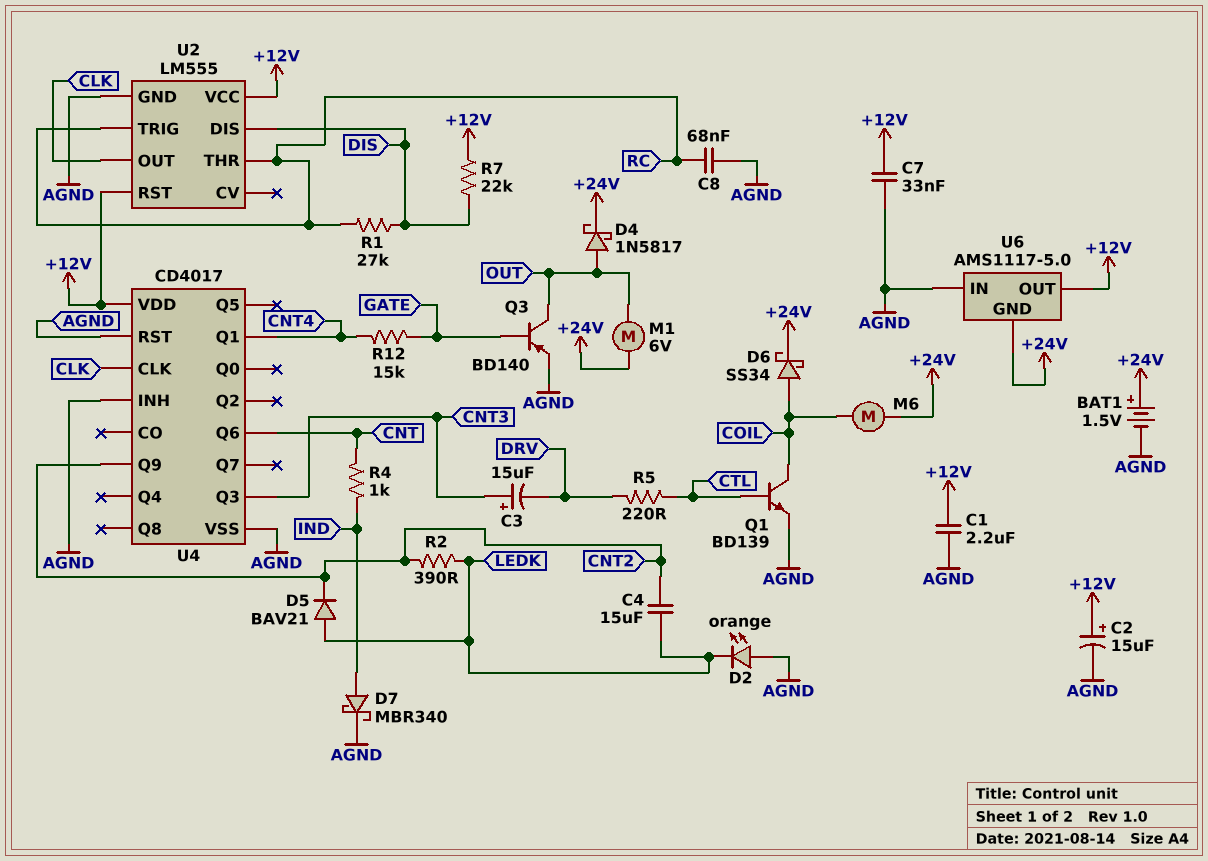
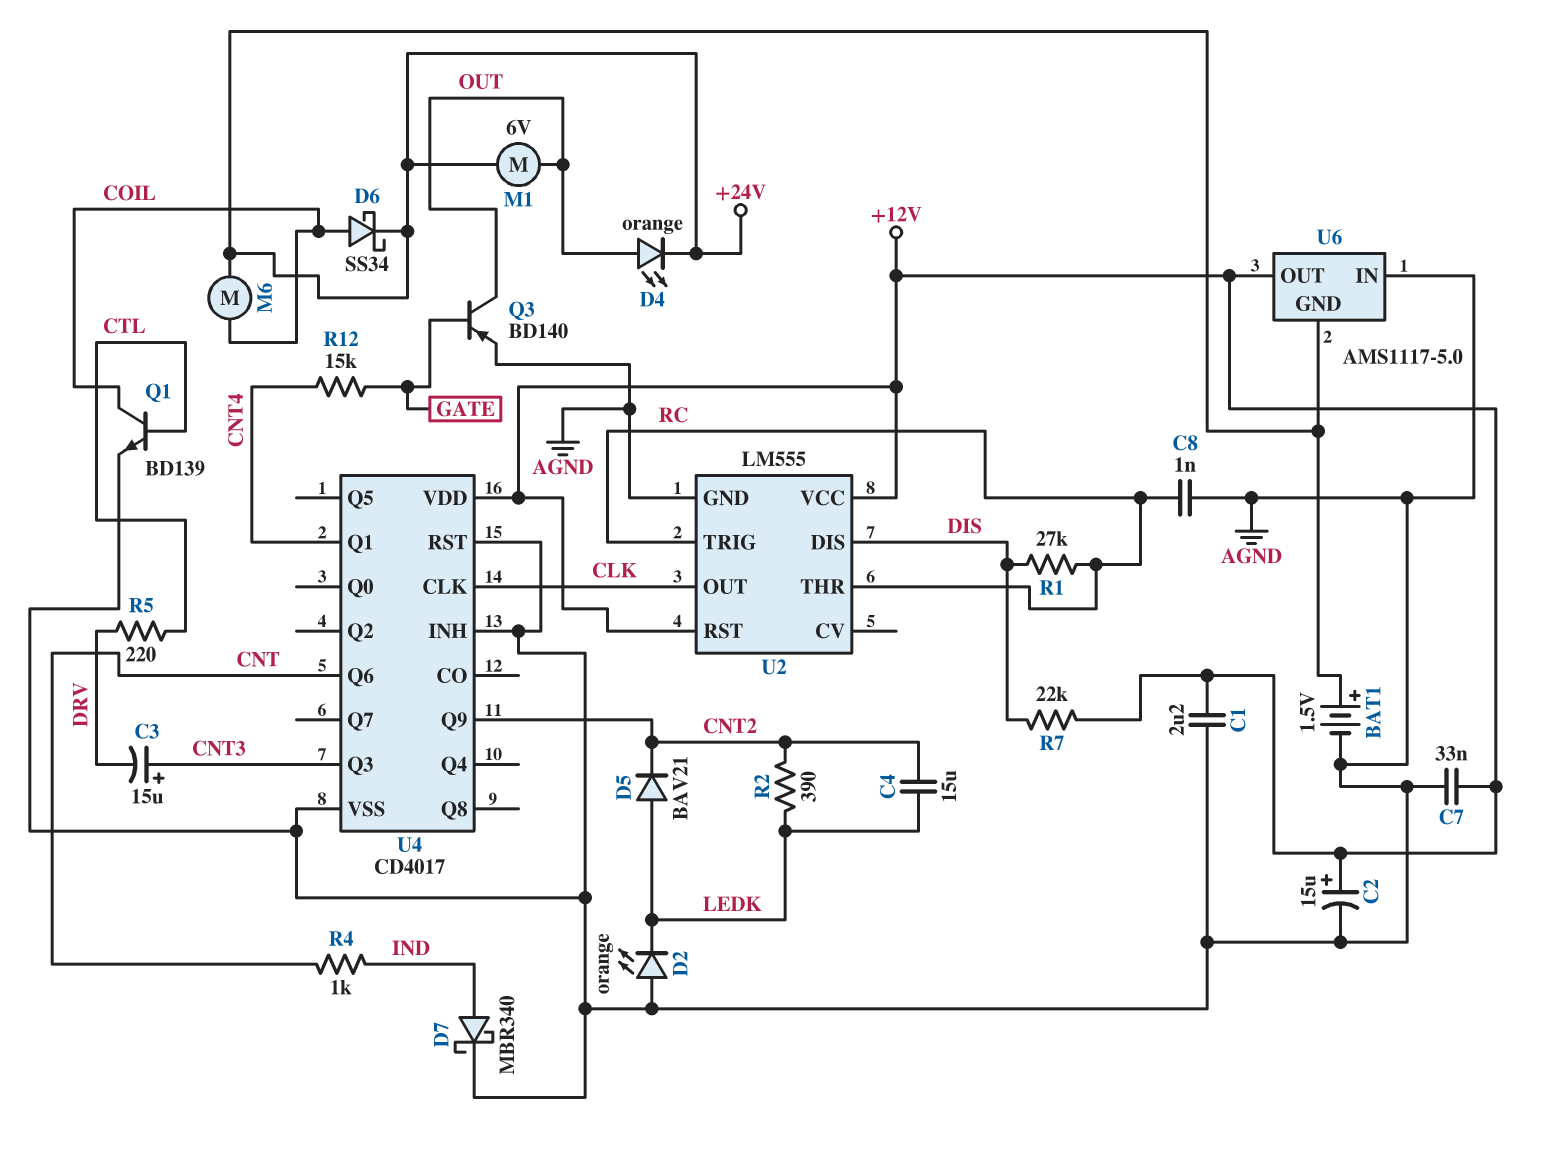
C8: 68nF (AGND, RC) -> 1nF (AGND, RC)
D4: schottky 1N5817 (A OUT, K +24V) -> LED orange (A OUT, K +24V)

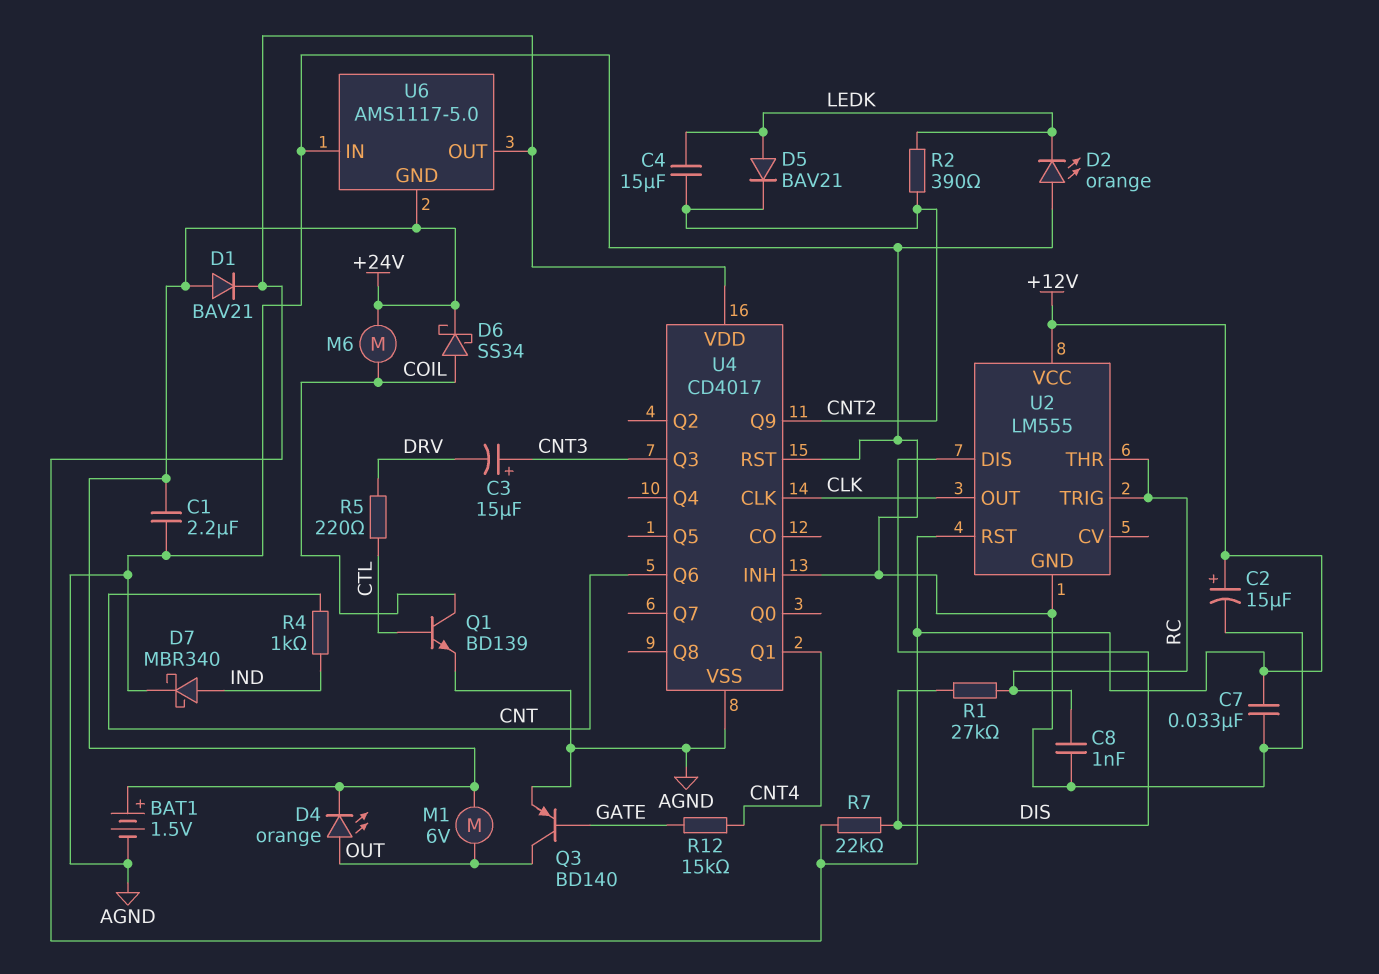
C1: 2.2uF (+12V, AGND) -> 2.2uF (+24V, AGND)
D1: none -> diode BAV21 (A +24V, K +12V)

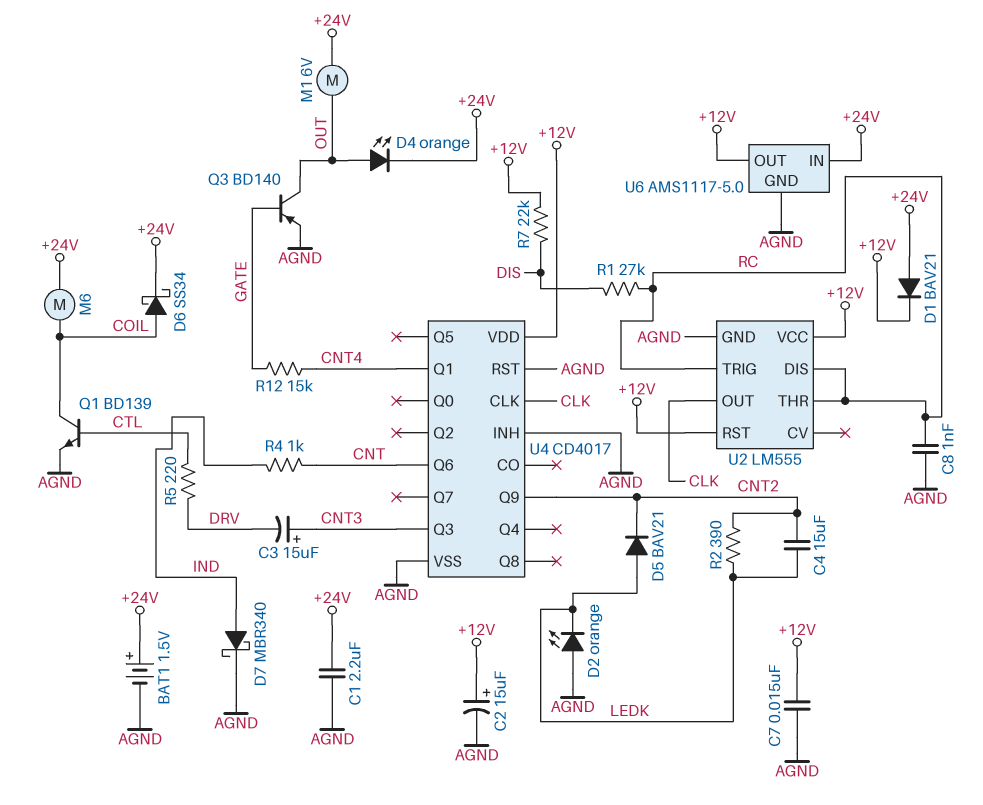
C7: 33nF (+12V, AGND) -> 15nF (+12V, AGND)
U2 pin DIS: DIS -> RC
U6 pin GND: +24V -> AGND
U6 pin IN: AGND -> +24V

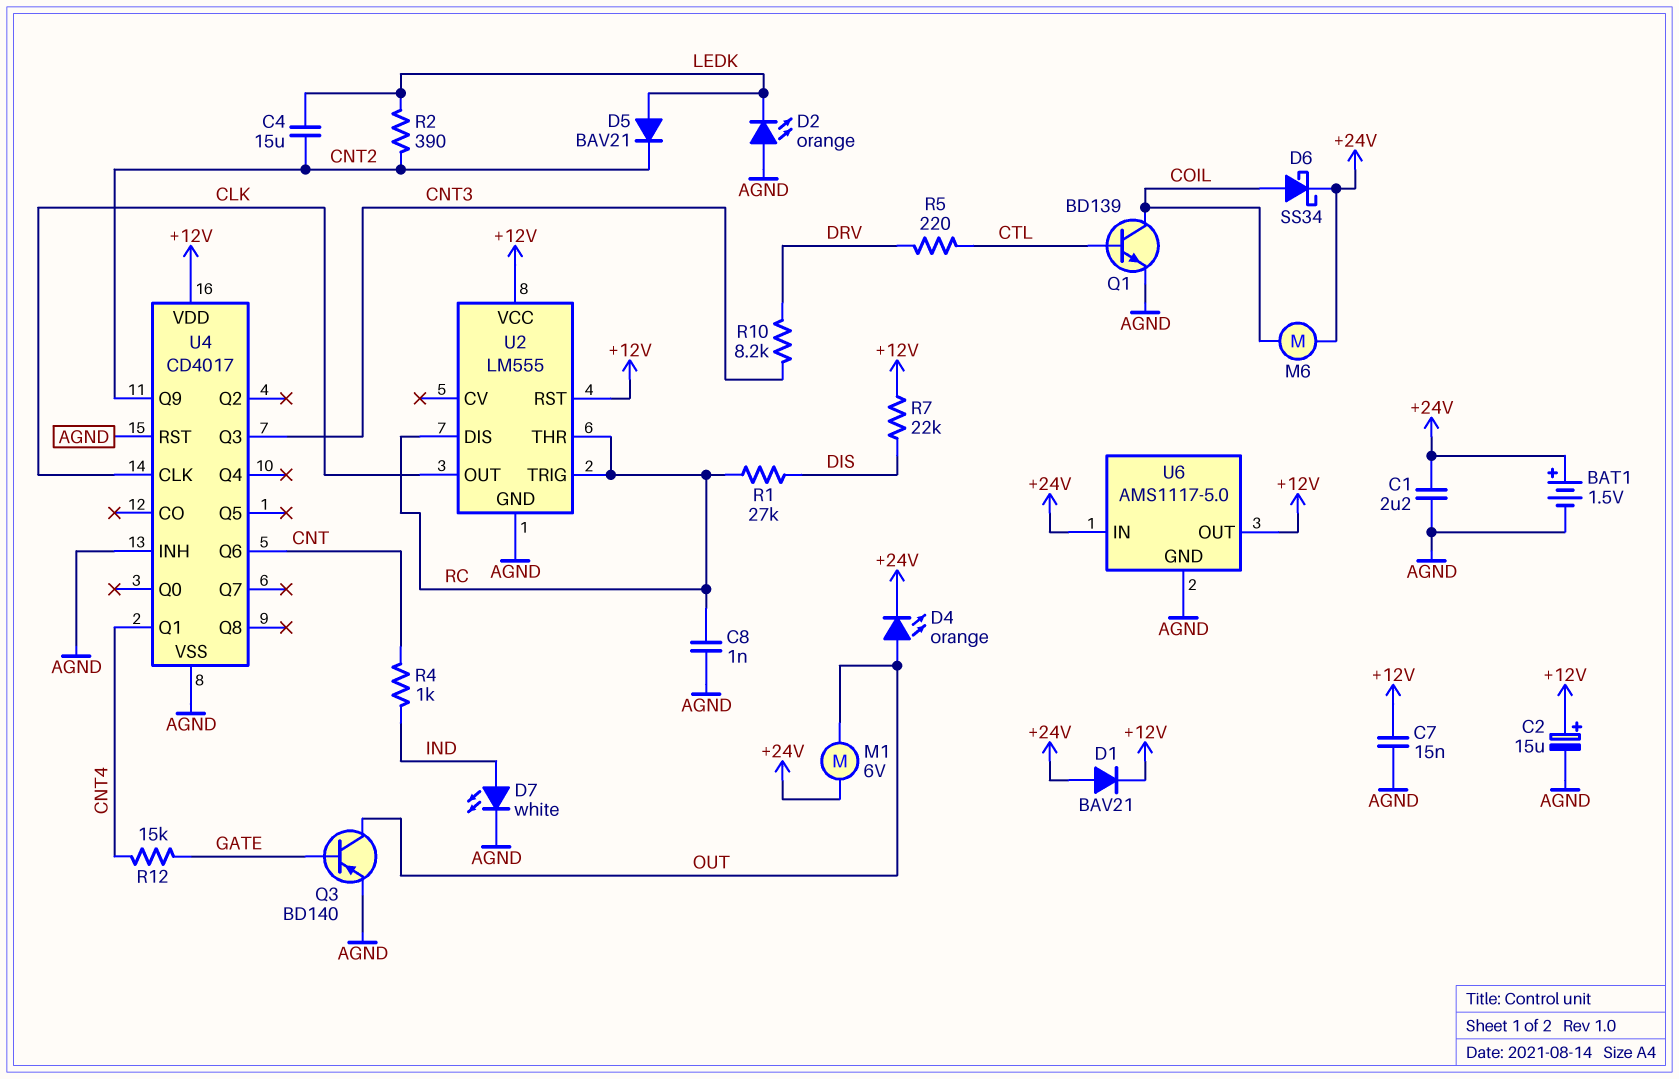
C3: 15uF (plus CNT3, minus DRV) -> none
D7: schottky MBR340 (A IND, K AGND) -> LED white (A IND, K AGND)
R10: none -> 8.2k (CNT3, DRV)

